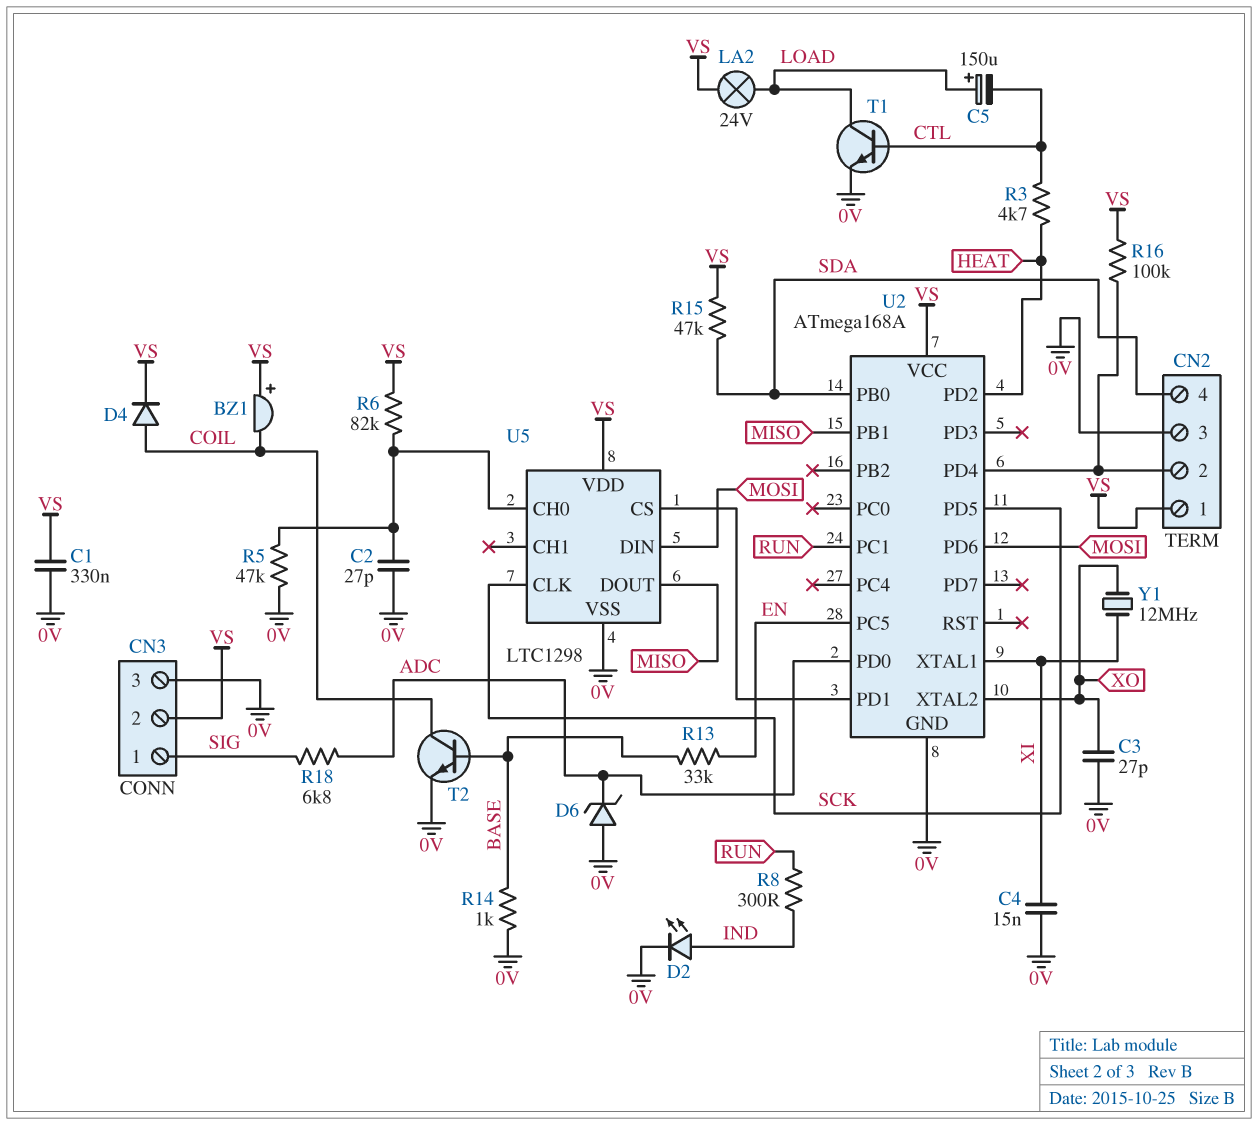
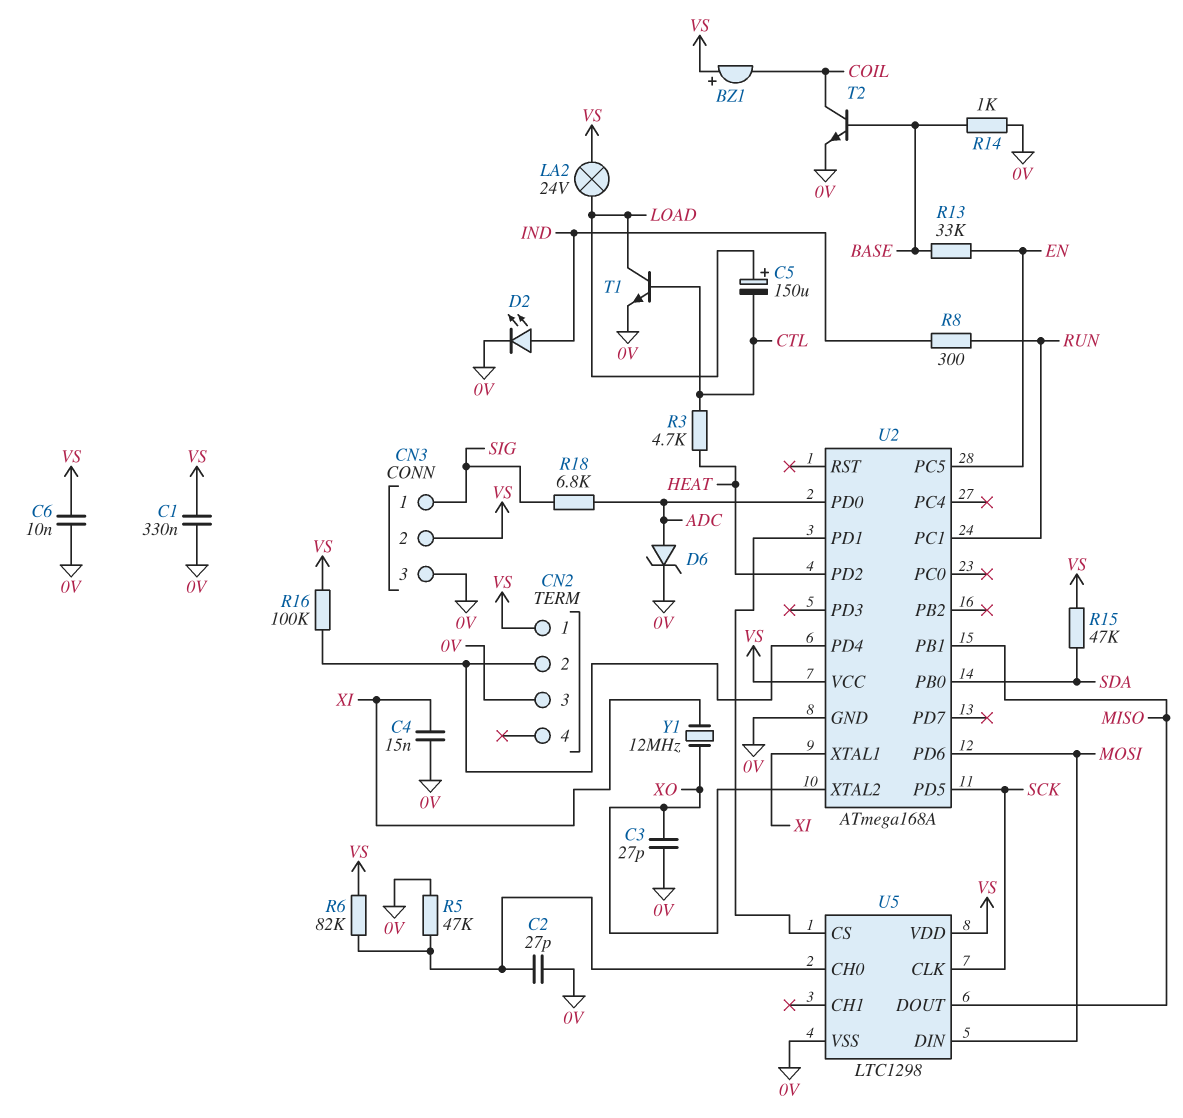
C6: none -> 10nF (0V, VS)
CN2 pin 4: SDA -> none
D4: diode (A COIL, K VS) -> none
D6: zener (A 0V, K ADC) -> zener (A ADC, K 0V)

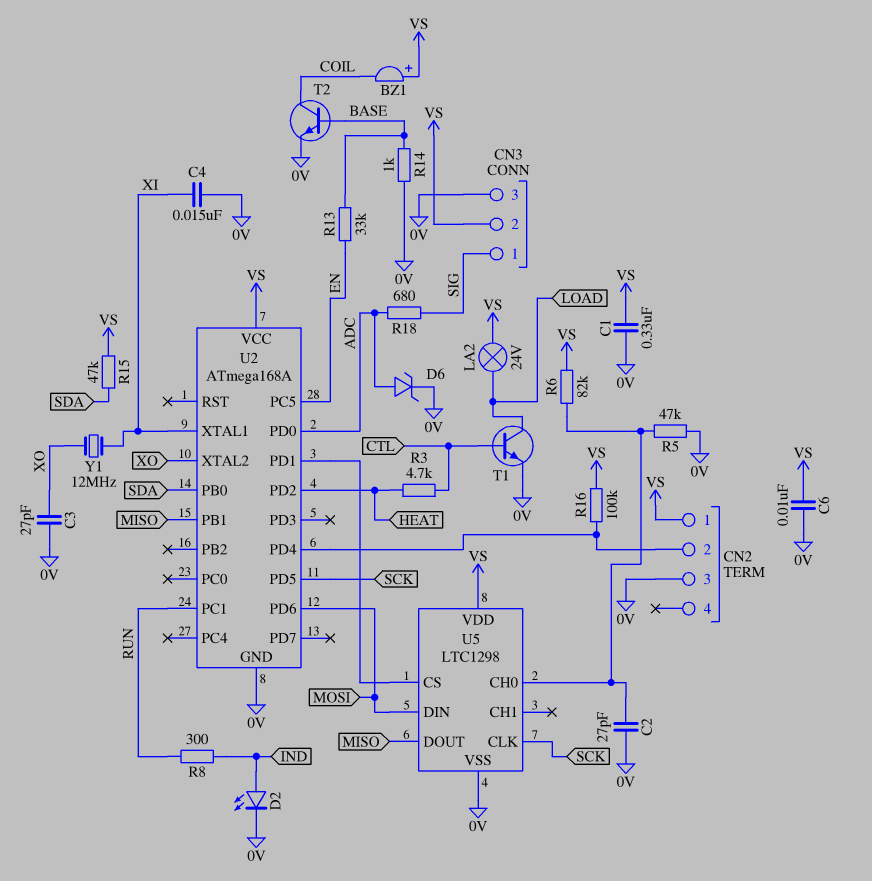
C5: 150uF (plus LOAD, minus CTL) -> none
R18: 6.8k (ADC, SIG) -> 680 (ADC, SIG)

